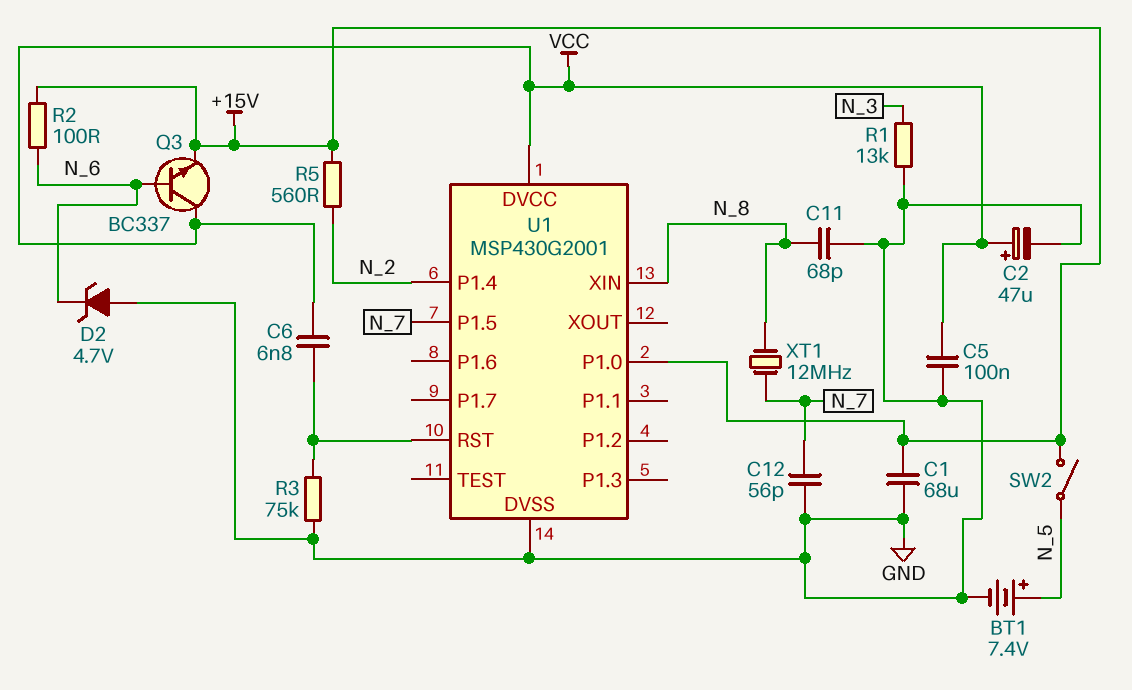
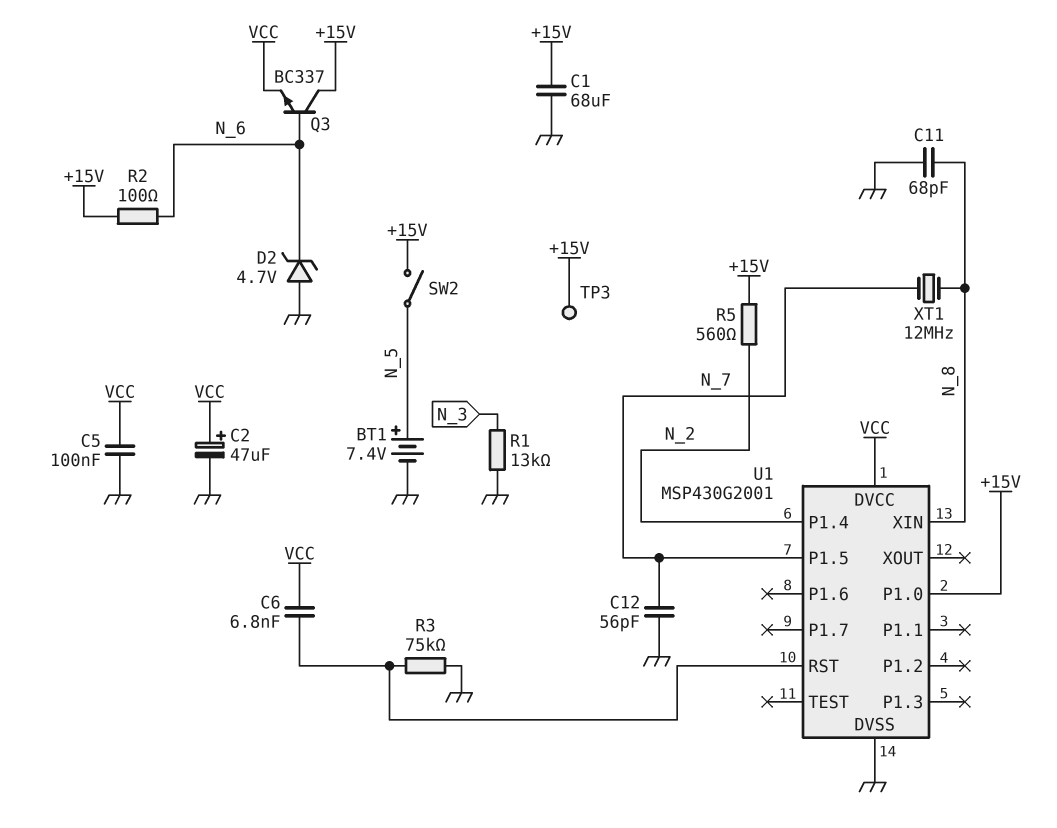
Q3: NPN BC337 (B N_6, C VCC, E +15V) -> NPN BC337 (B N_6, C +15V, E VCC)
TP3: none -> test point (+15V)

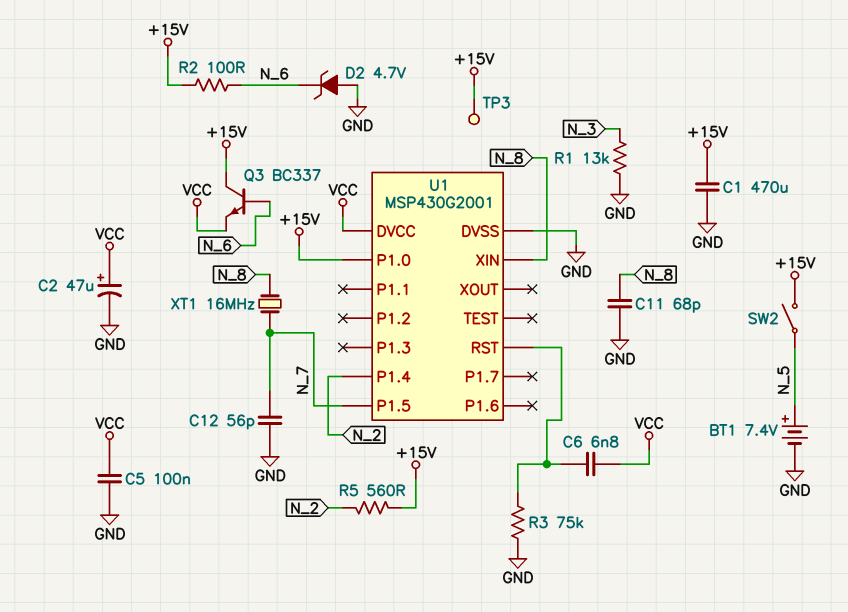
C1: 68uF (+15V, GND) -> 470uF (+15V, GND)
XT1: 12MHz (N_7, N_8) -> 16MHz (N_7, N_8)

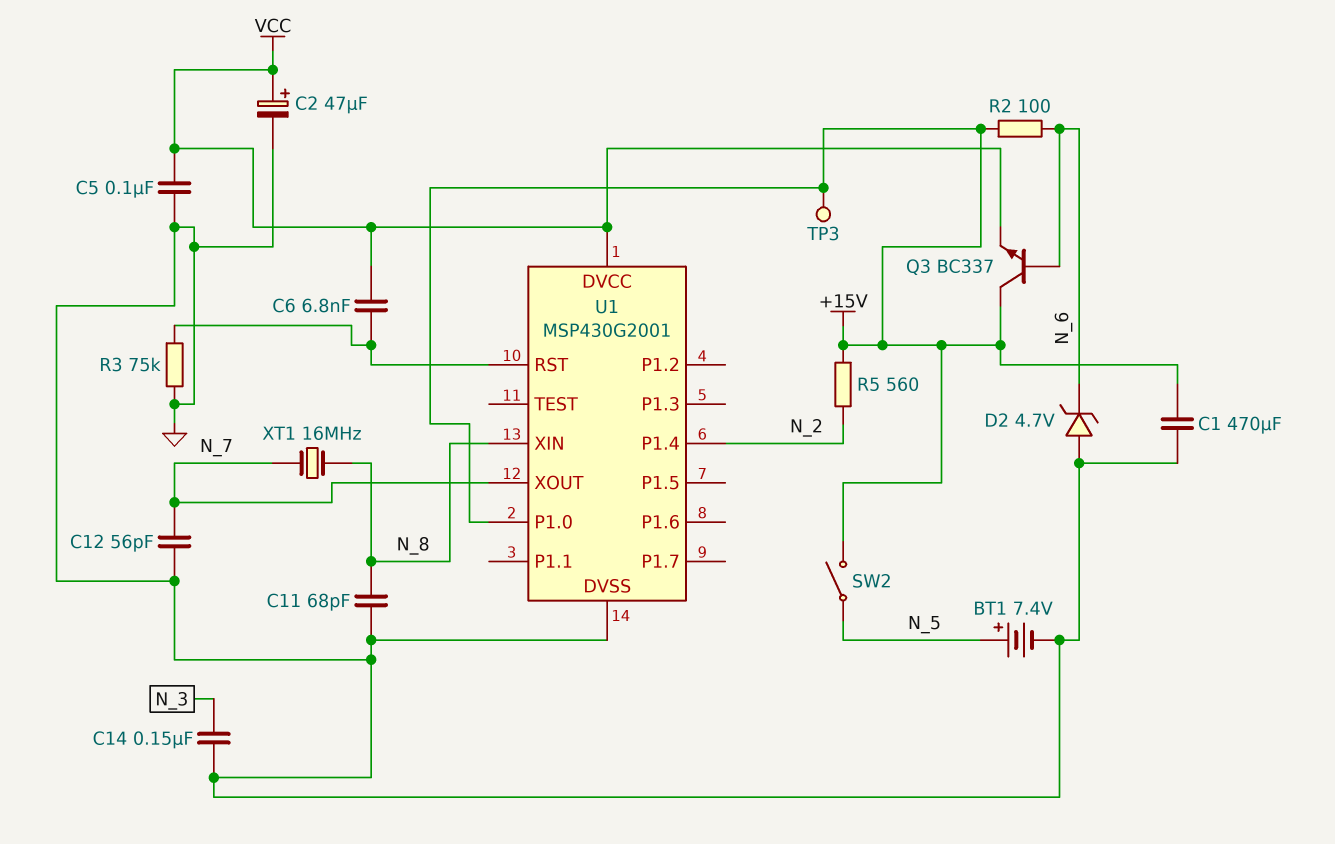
C14: none -> 150nF (GND, N_3)
R1: 13k (GND, N_3) -> none
U1 pin P1.5: N_7 -> none
U1 pin XOUT: none -> N_7

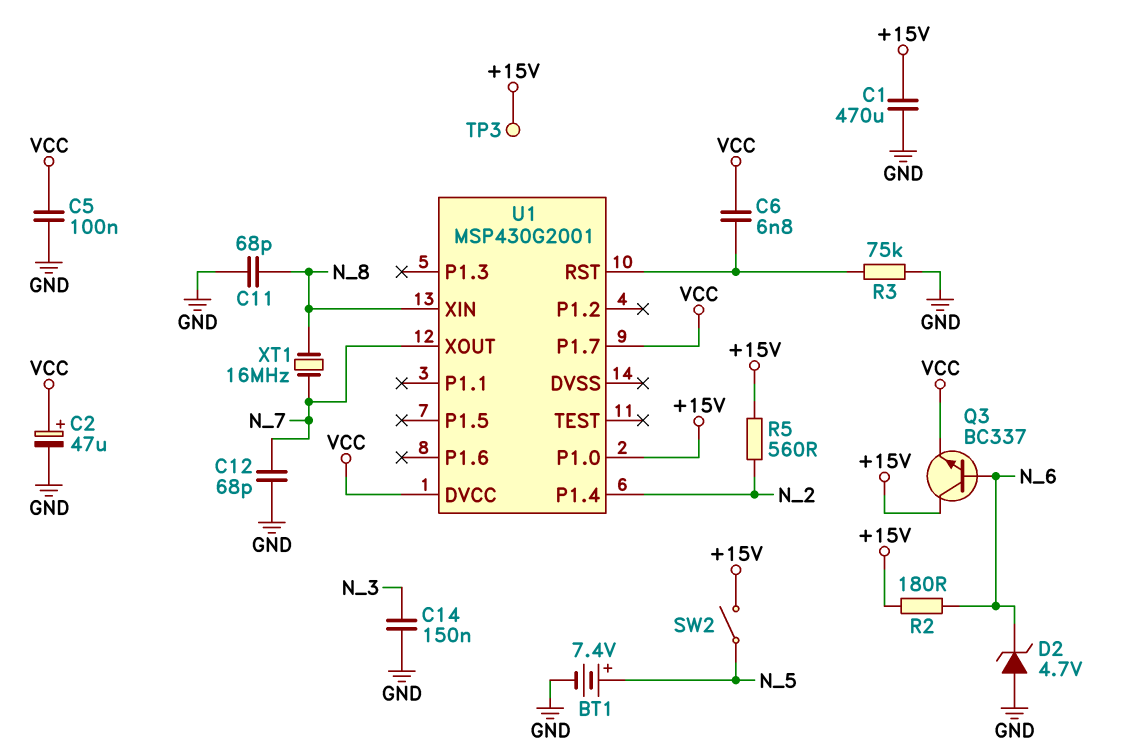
C12: 56pF (GND, N_7) -> 68pF (GND, N_7)
R2: 100 (+15V, N_6) -> 180 (+15V, N_6)
U1 pin DVSS: GND -> none
U1 pin P1.7: none -> VCC

